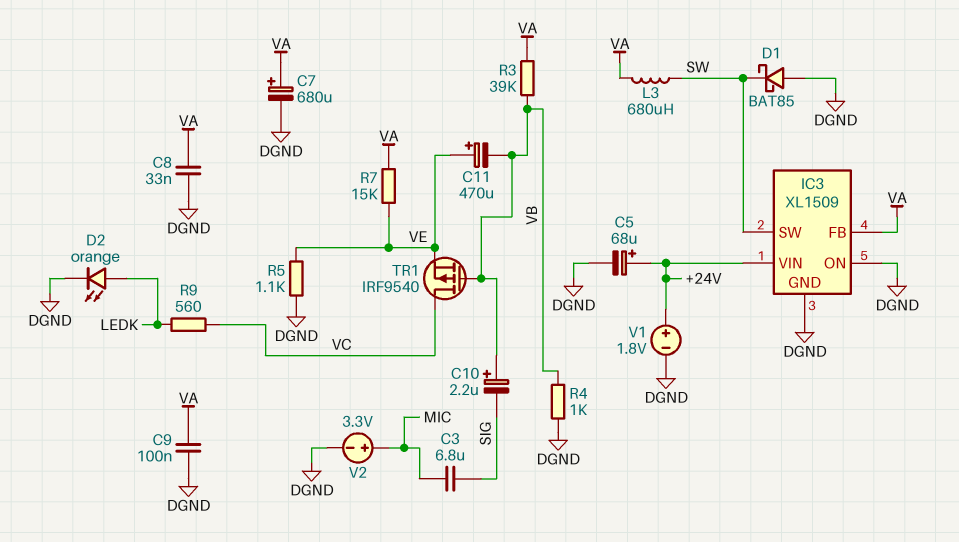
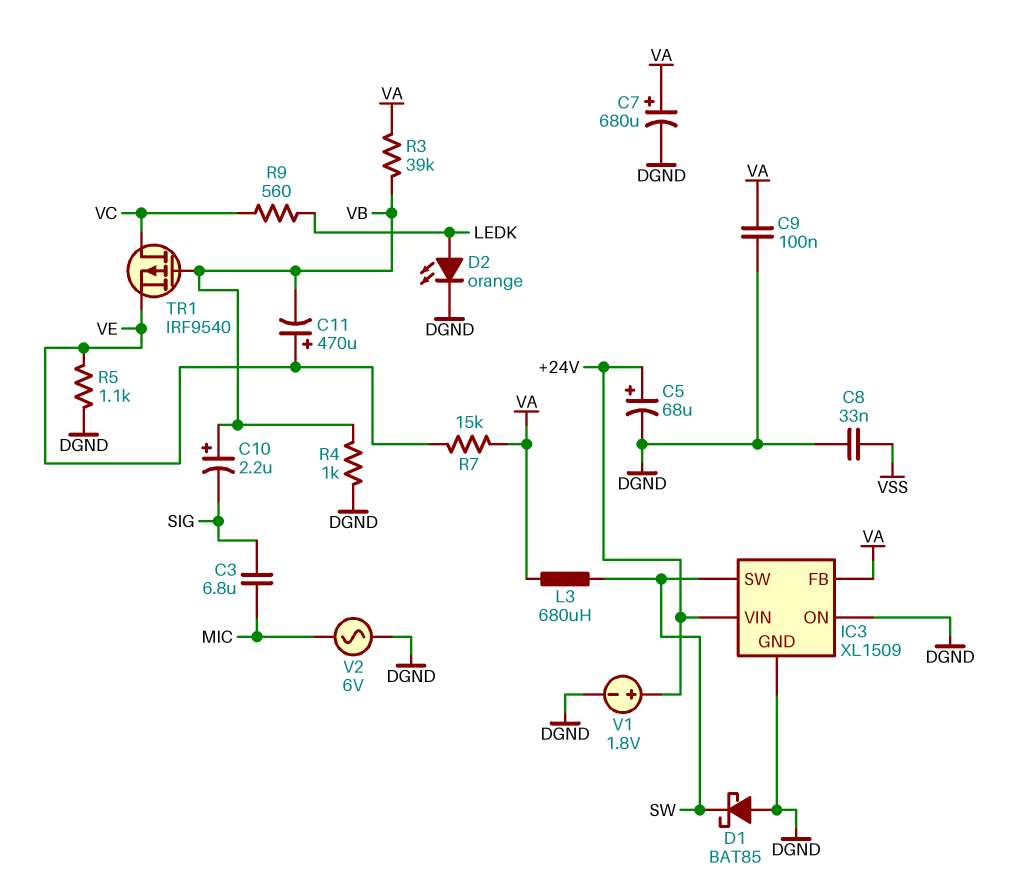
C8: 33nF (DGND, VA) -> 33nF (DGND, VSS)
V2: 3.3V (plus MIC, minus DGND) -> AC 6V (DGND, MIC)

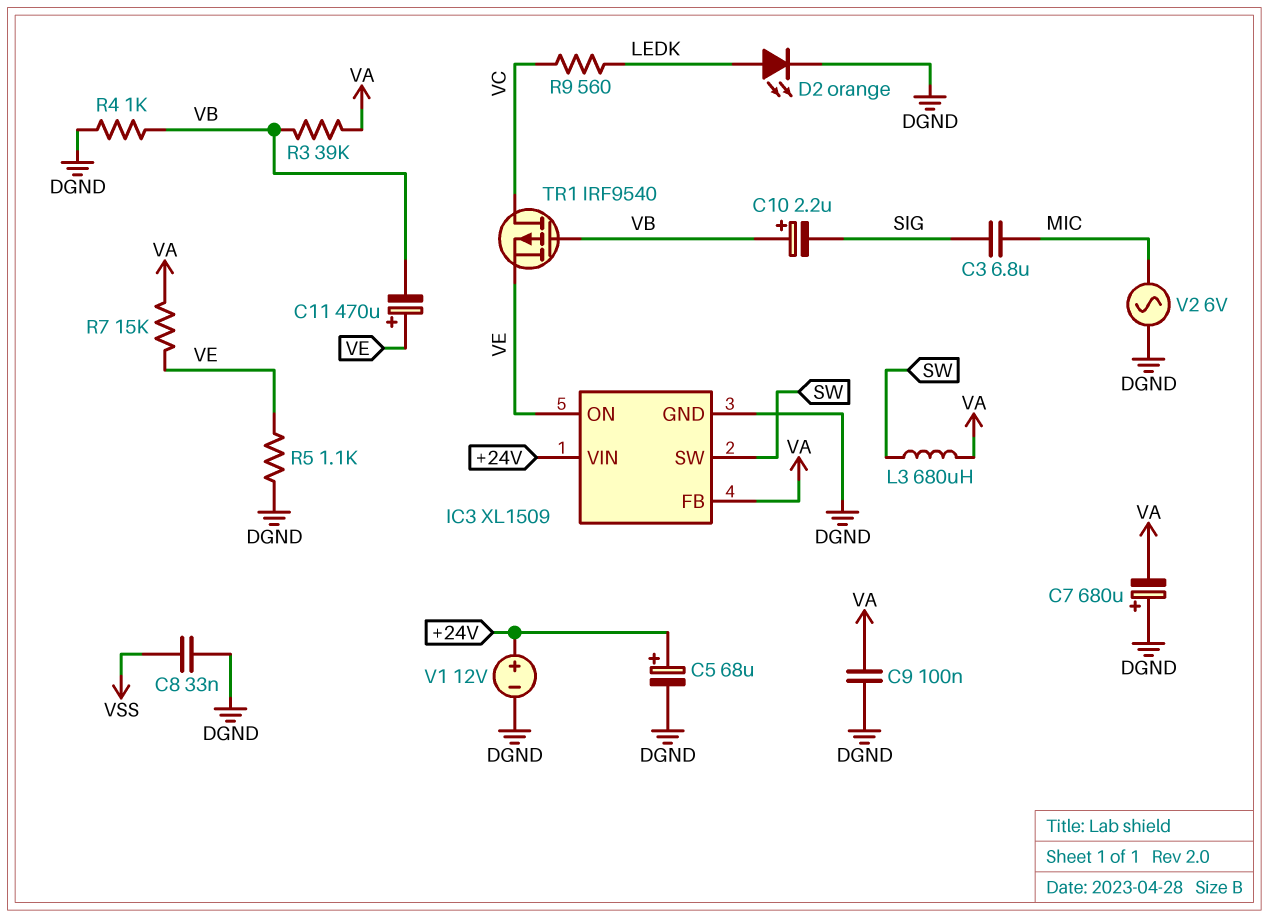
C7: 680uF (plus VA, minus DGND) -> 680uF (plus DGND, minus VA)
D1: schottky BAT85 (A DGND, K SW) -> none
IC3 pin ON: DGND -> VE
V1: 1.8V (plus +24V, minus DGND) -> 12V (plus +24V, minus DGND)

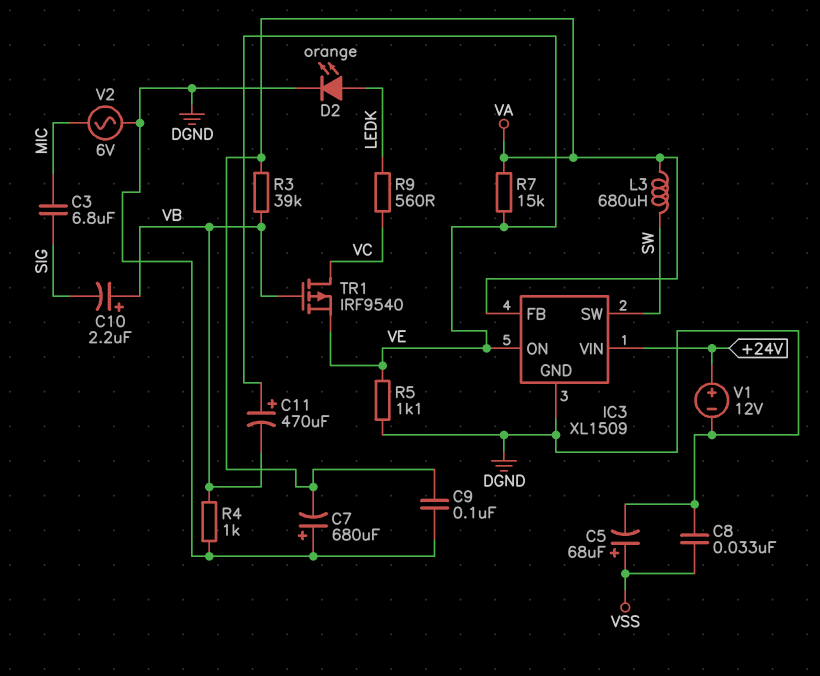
C5: 68uF (plus +24V, minus DGND) -> 68uF (plus VSS, minus DGND)

